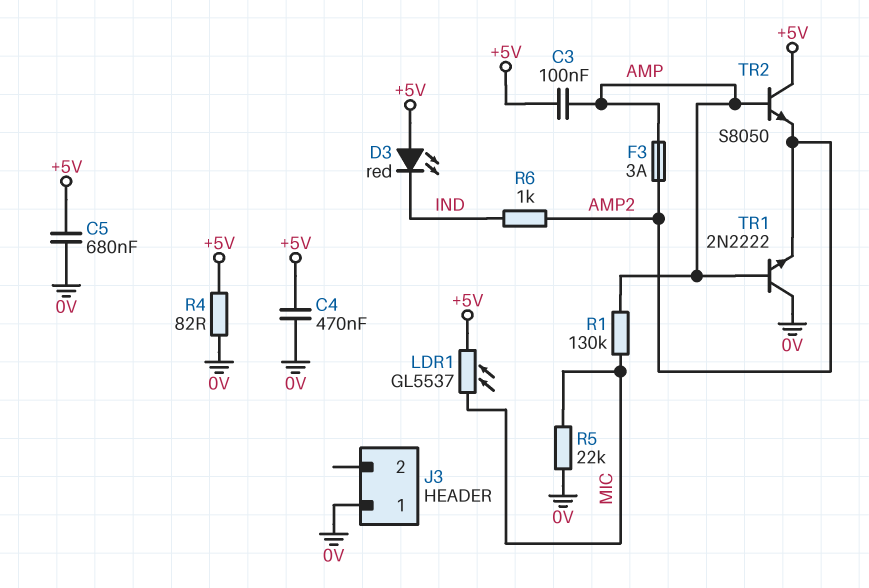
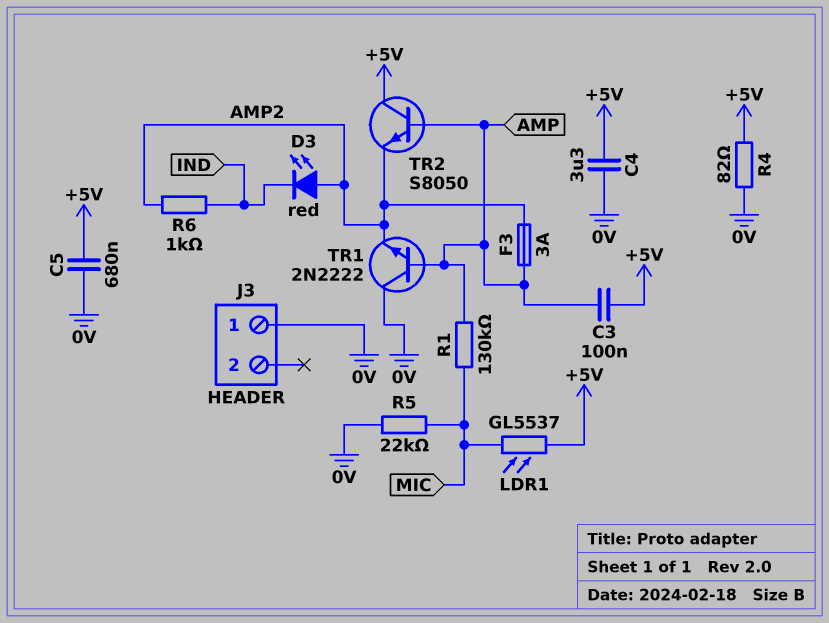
C4: 470nF (+5V, 0V) -> 3.3uF (+5V, 0V)
D3: LED red (A +5V, K IND) -> LED red (A AMP2, K IND)

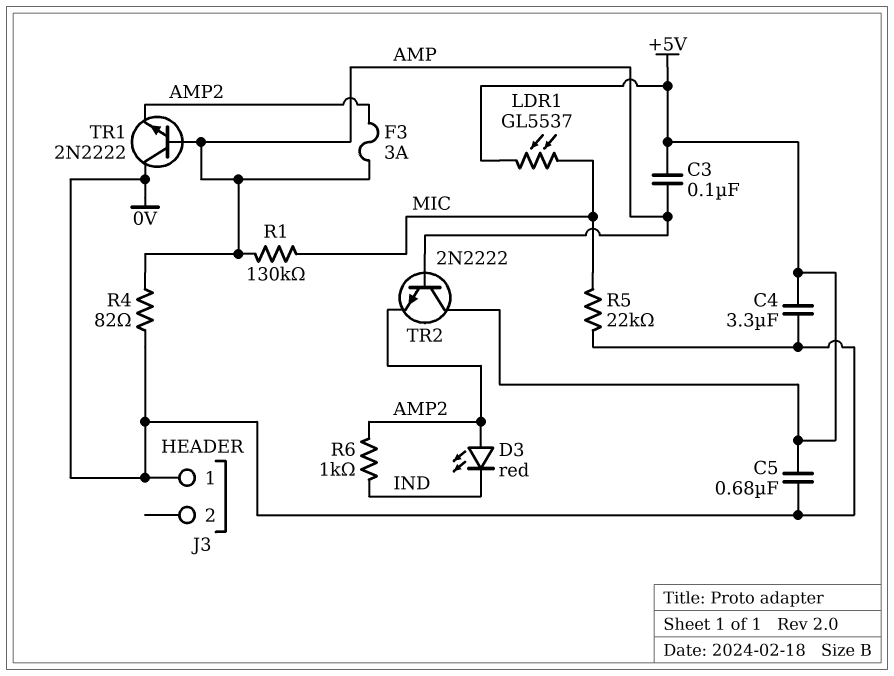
R4: 82 (+5V, 0V) -> 82 (0V, AMP)
TR2: NPN S8050 (B AMP, C +5V, E AMP2) -> NPN 2N2222 (B AMP, C +5V, E AMP2)

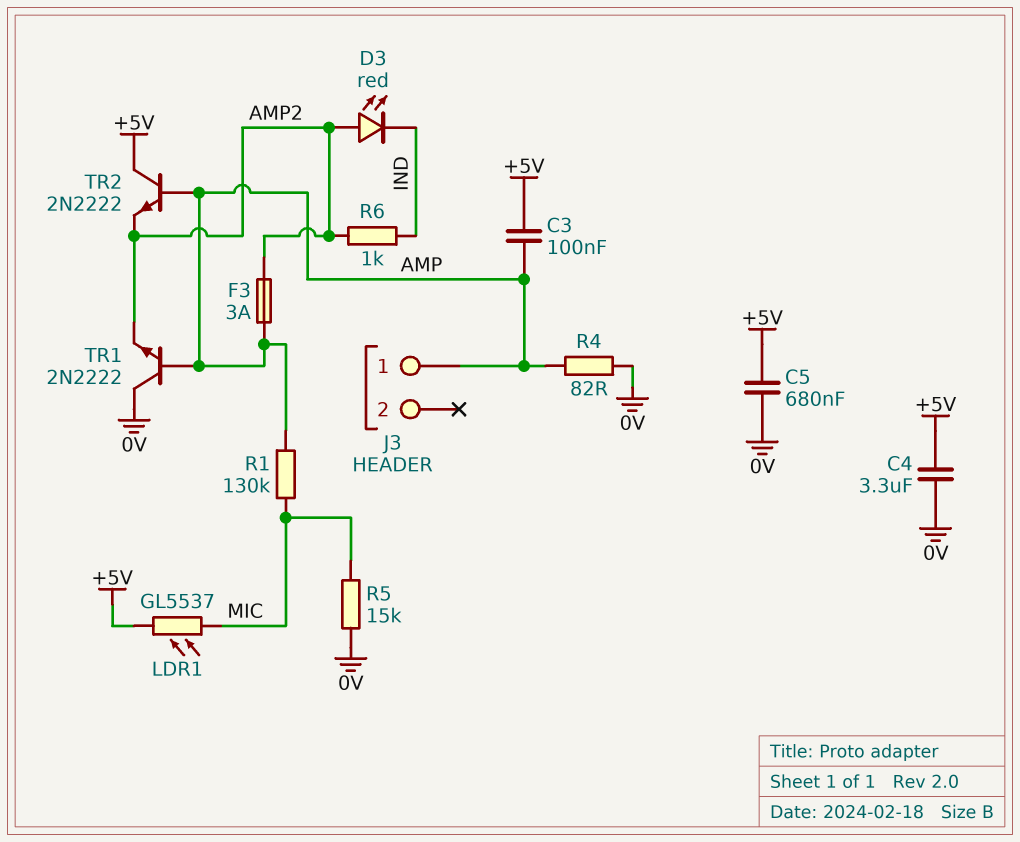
J3 pin 1: 0V -> AMP
R5: 22k (0V, MIC) -> 15k (0V, MIC)

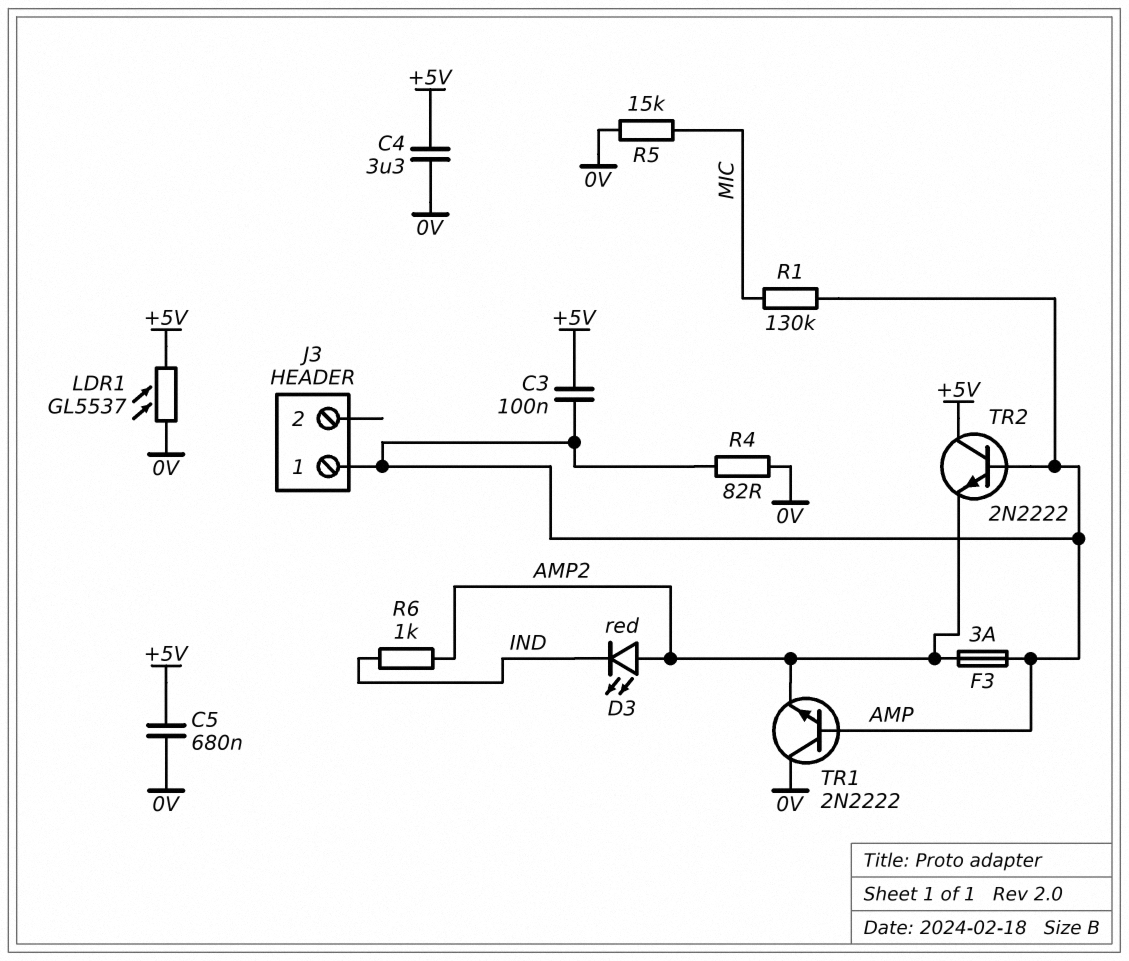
LDR1: GL5537 (+5V, MIC) -> GL5537 (+5V, 0V)

